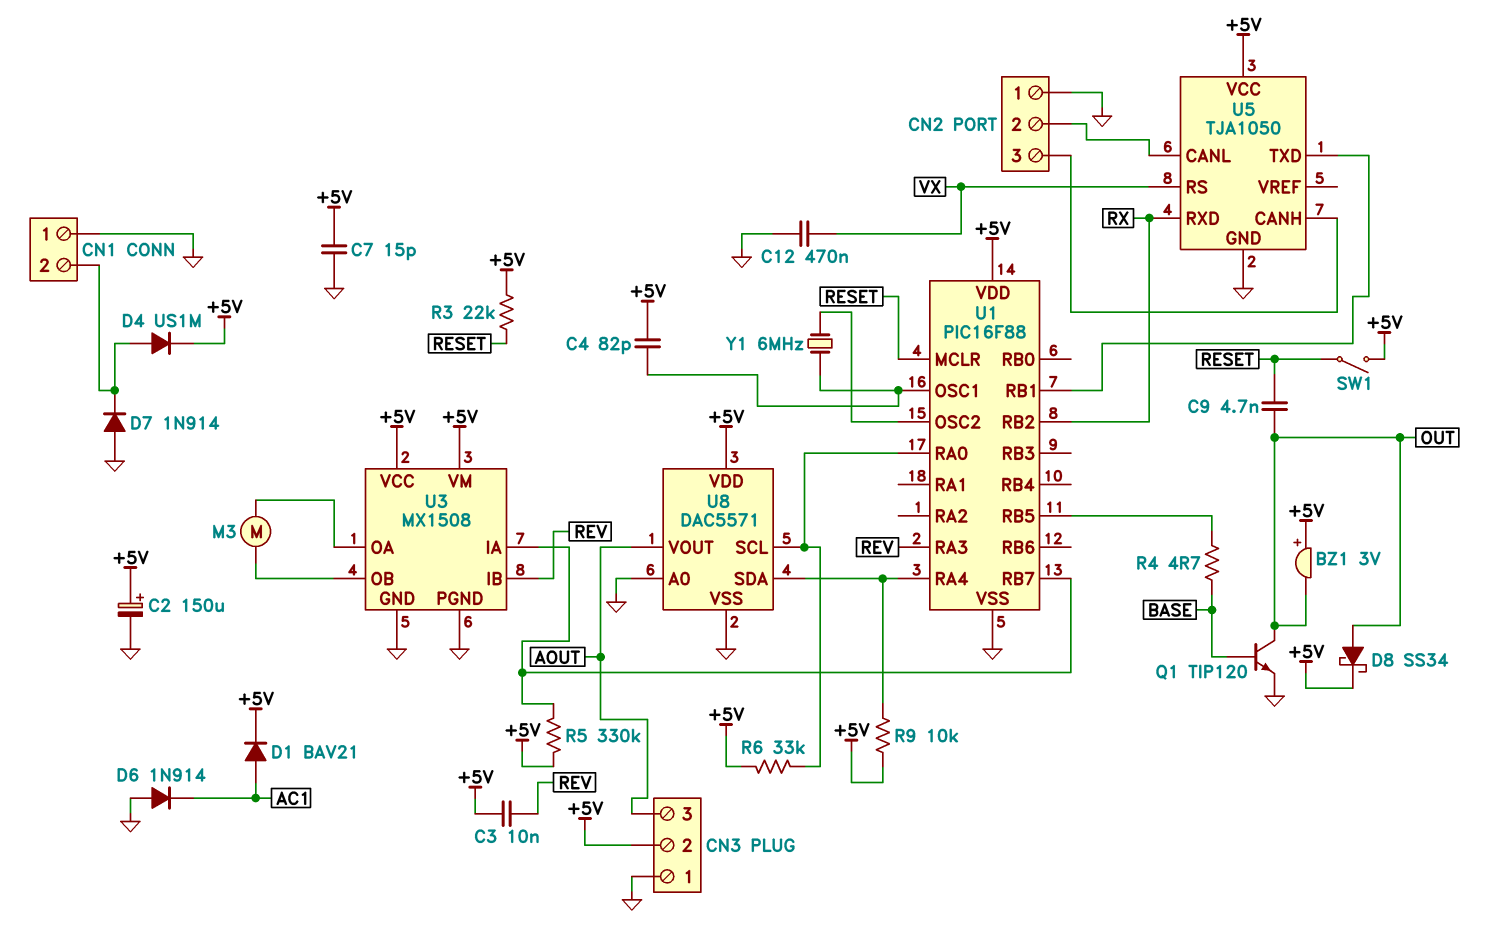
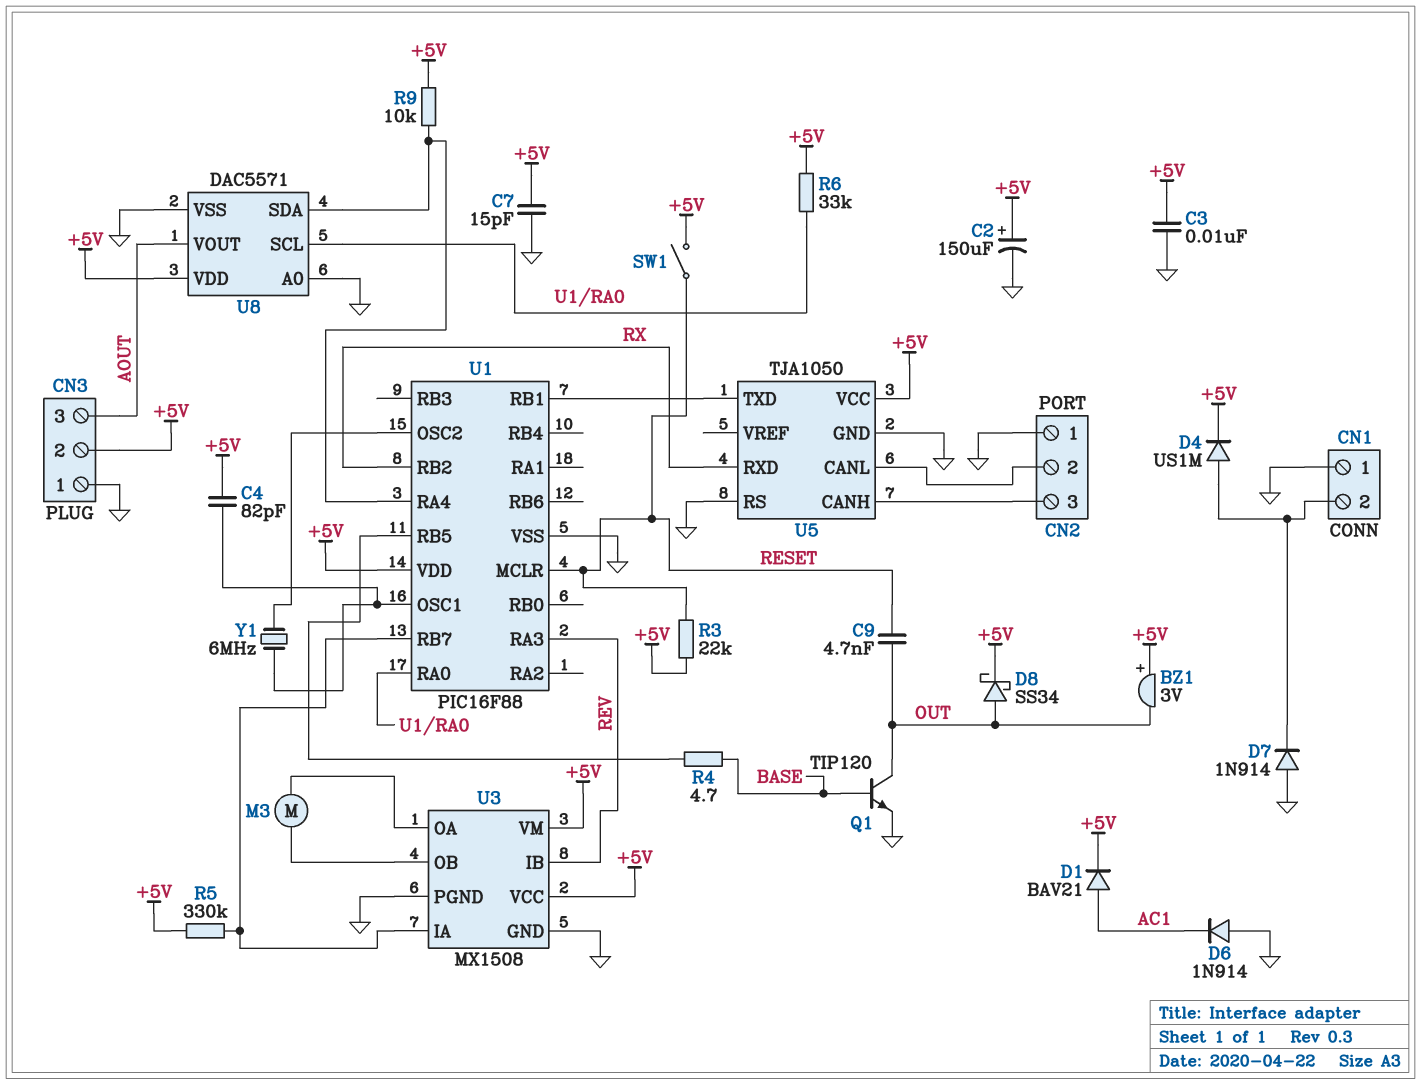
C3: 10nF (+5V, REV) -> 10nF (+5V, GND)
C12: 470nF (GND, VX) -> none
U5 pin RS: VX -> GND

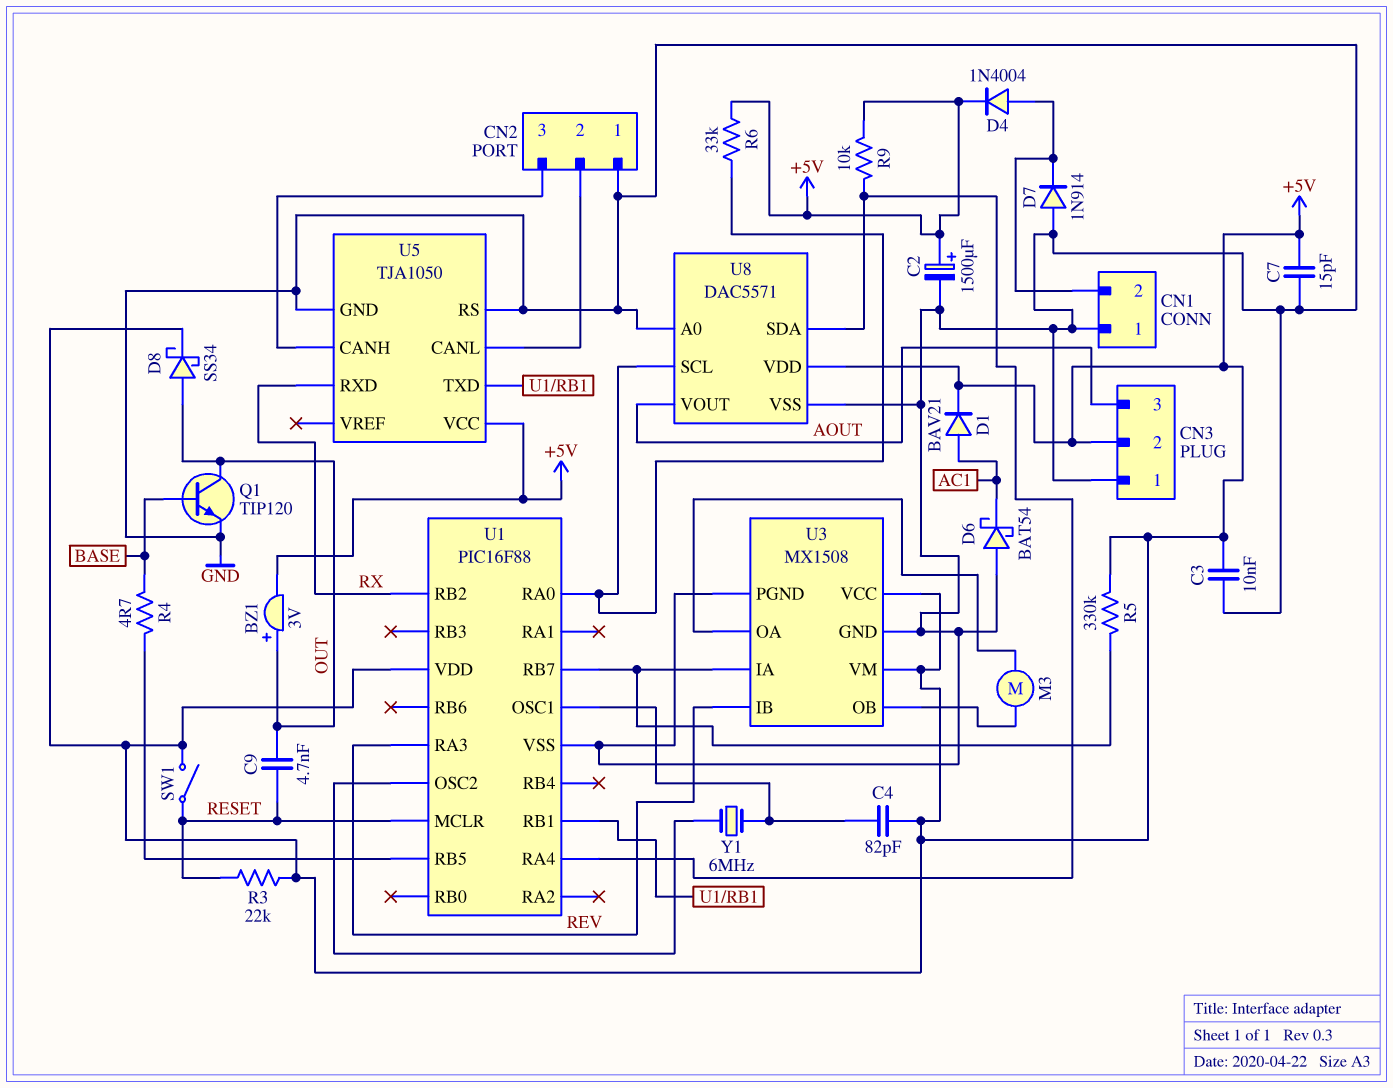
BZ1: buzzer 3V (plus +5V, minus OUT) -> buzzer 3V (plus OUT, minus +5V)
C2: 150uF (plus +5V, minus GND) -> 1500uF (plus +5V, minus GND)
D4: diode US1M (A CN1/2, K +5V) -> diode 1N4004 (A CN1/2, K +5V)
D6: diode 1N914 (A GND, K AC1) -> schottky BAT54 (A GND, K AC1)

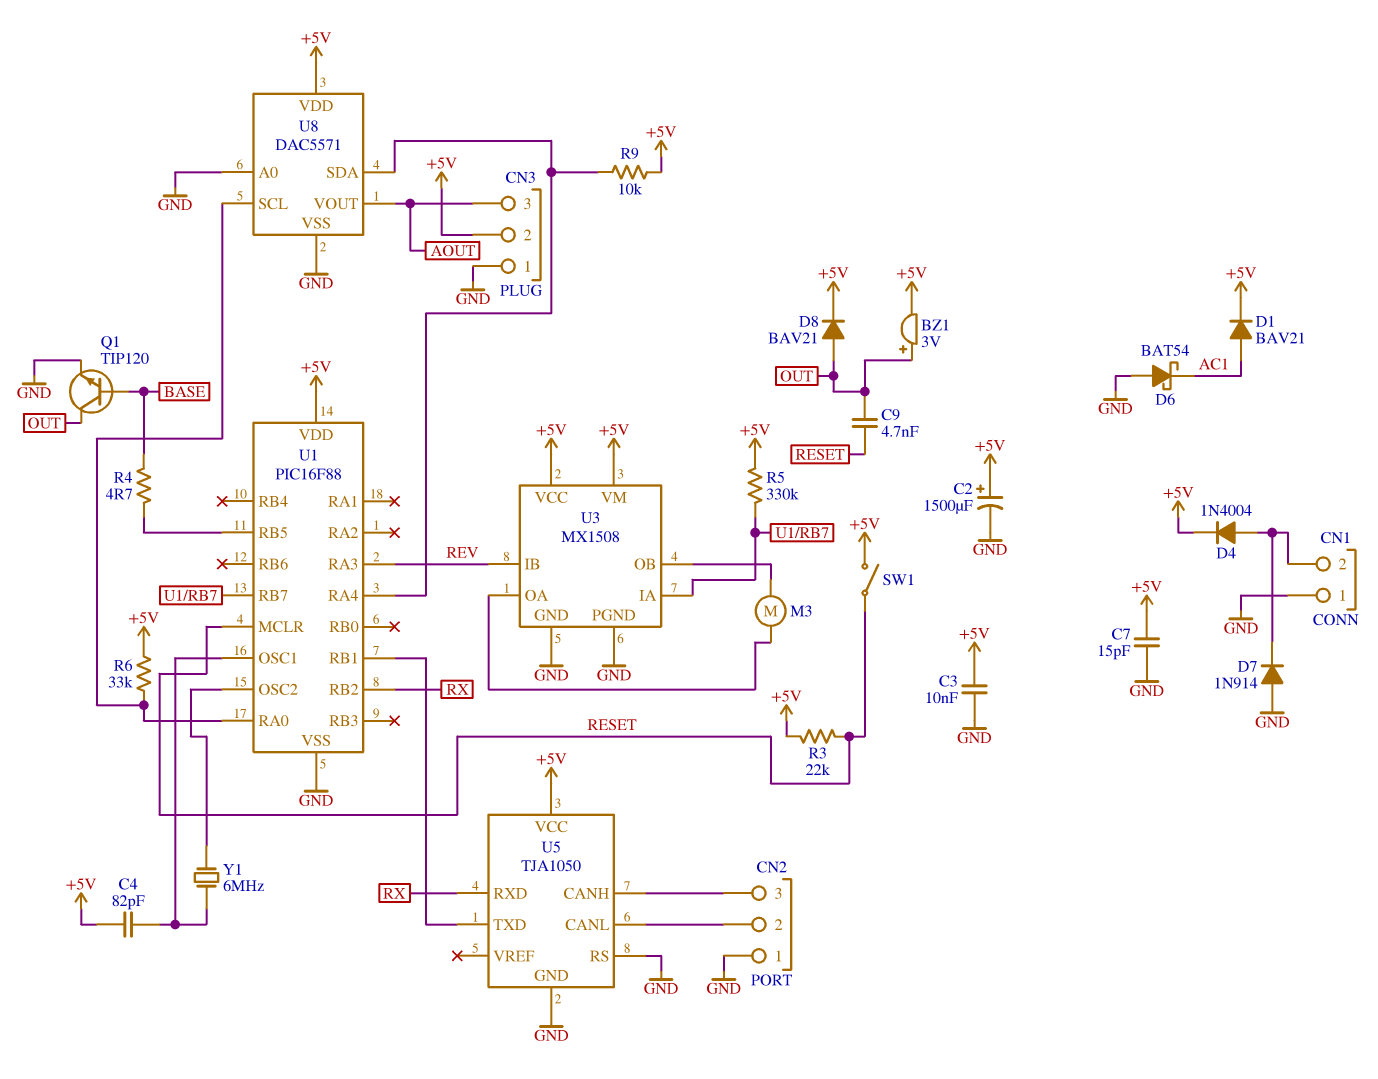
D8: schottky SS34 (A OUT, K +5V) -> diode BAV21 (A OUT, K +5V)

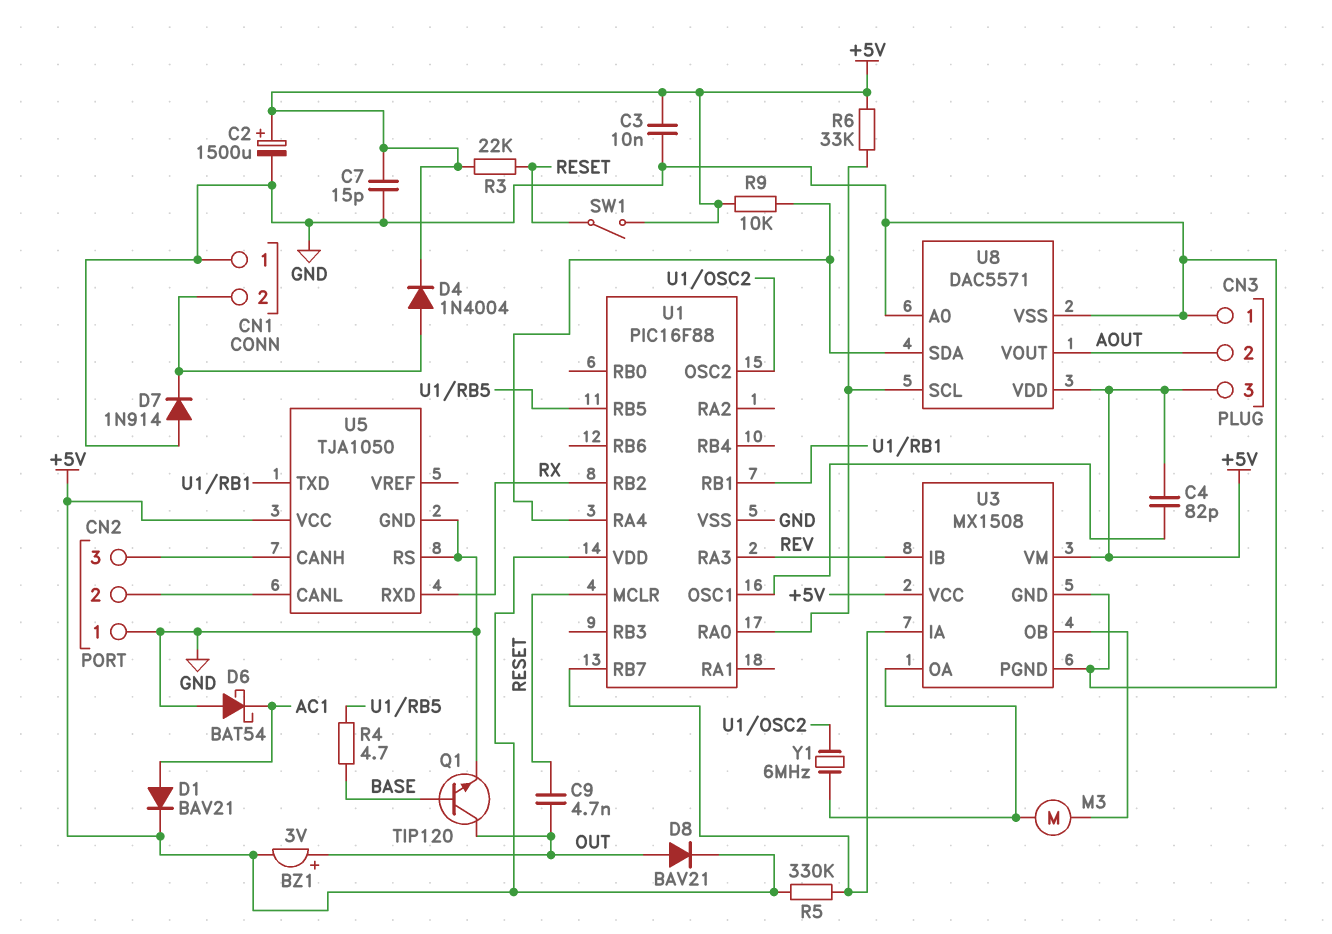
CN3 pin 2: +5V -> AOUT
CN3 pin 3: AOUT -> +5V
Y1: 6MHz (U1/OSC1, U1/OSC2) -> 6MHz (U1/OSC2, U3/OA)

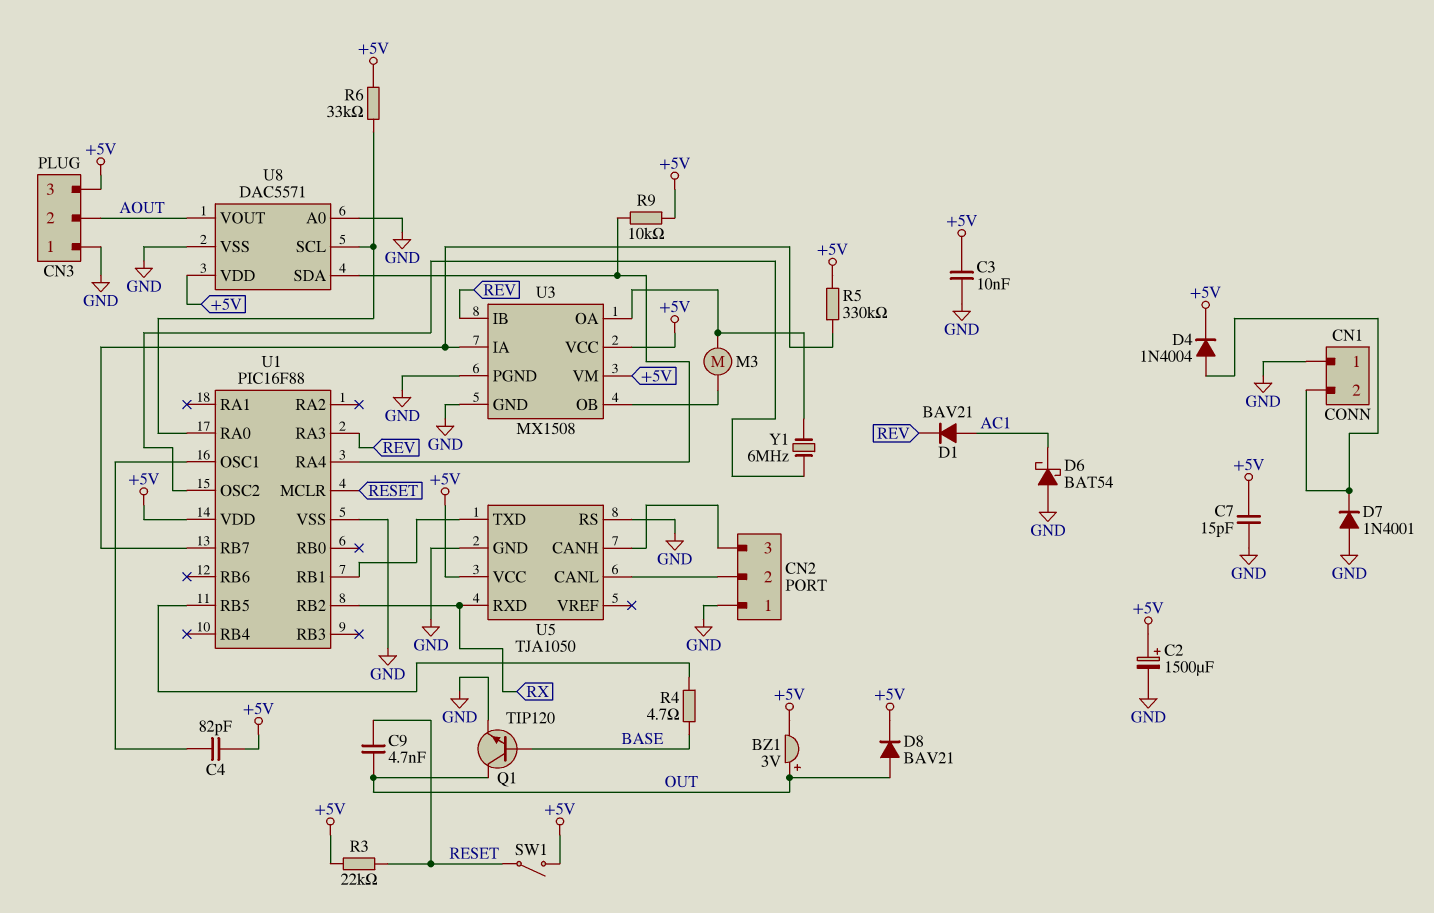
D1: diode BAV21 (A AC1, K +5V) -> diode BAV21 (A AC1, K REV)
D7: diode 1N914 (A GND, K CN1/2) -> diode 1N4001 (A GND, K CN1/2)

